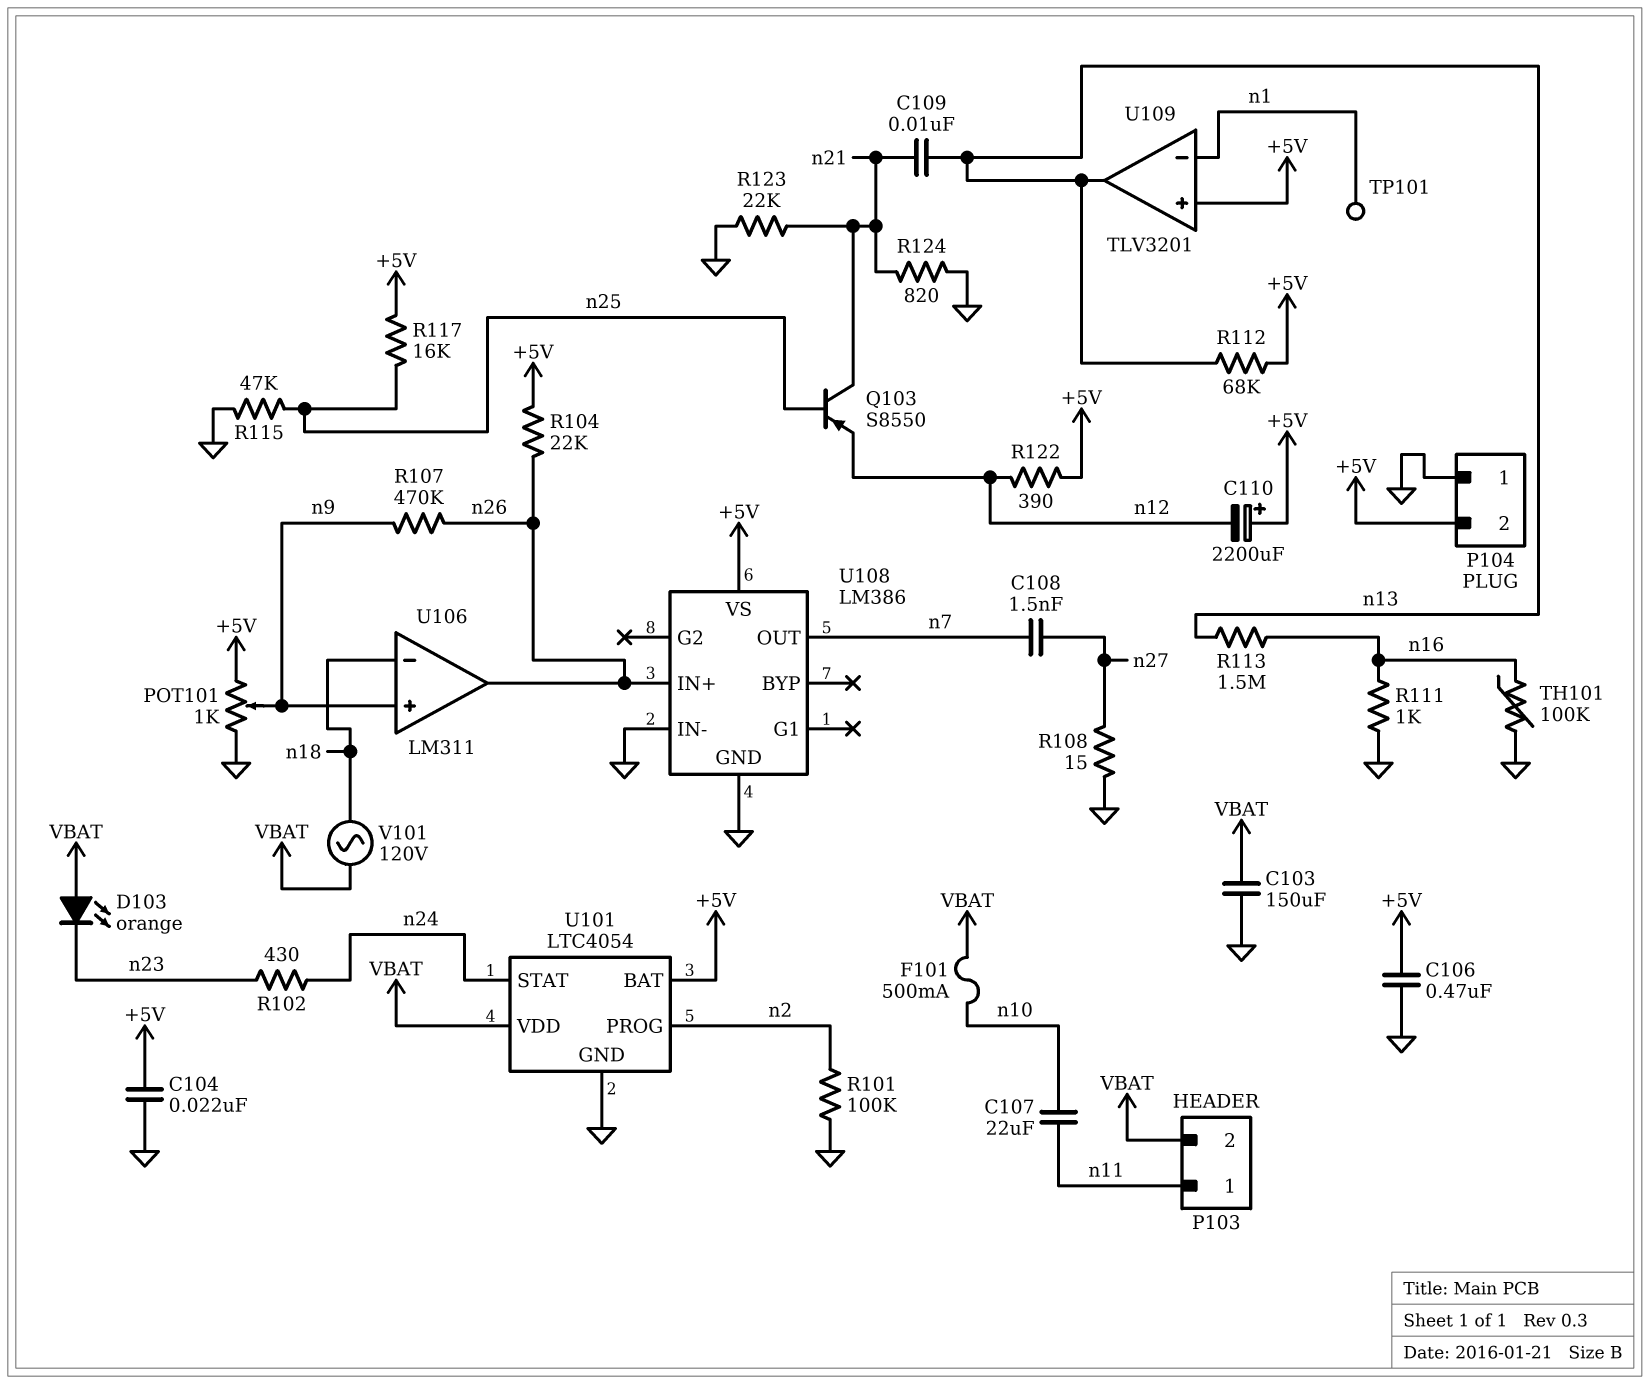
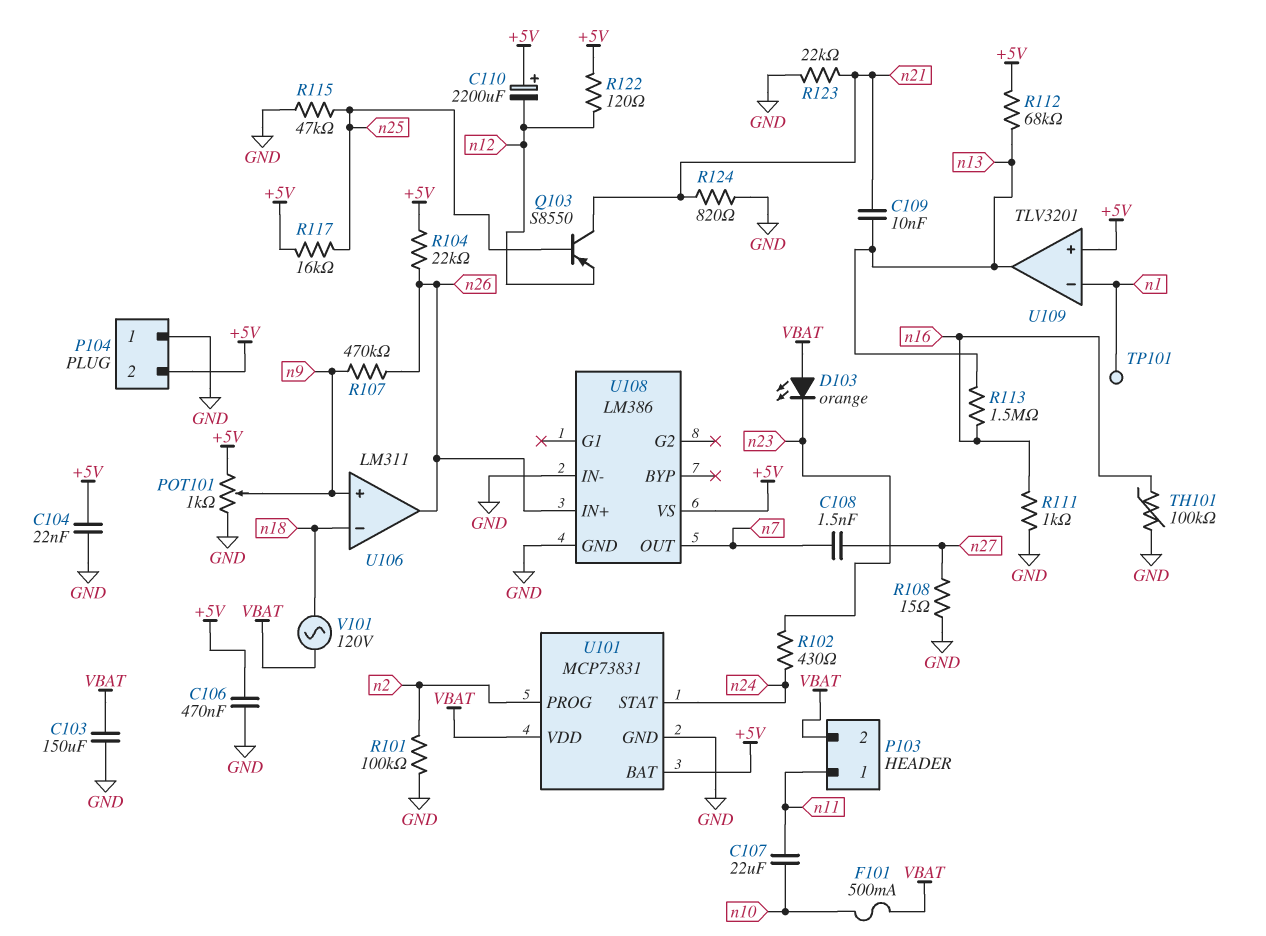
R122: 390 (+5V, n12) -> 120 (+5V, n12)
U101: LTC4054 -> MCP73831

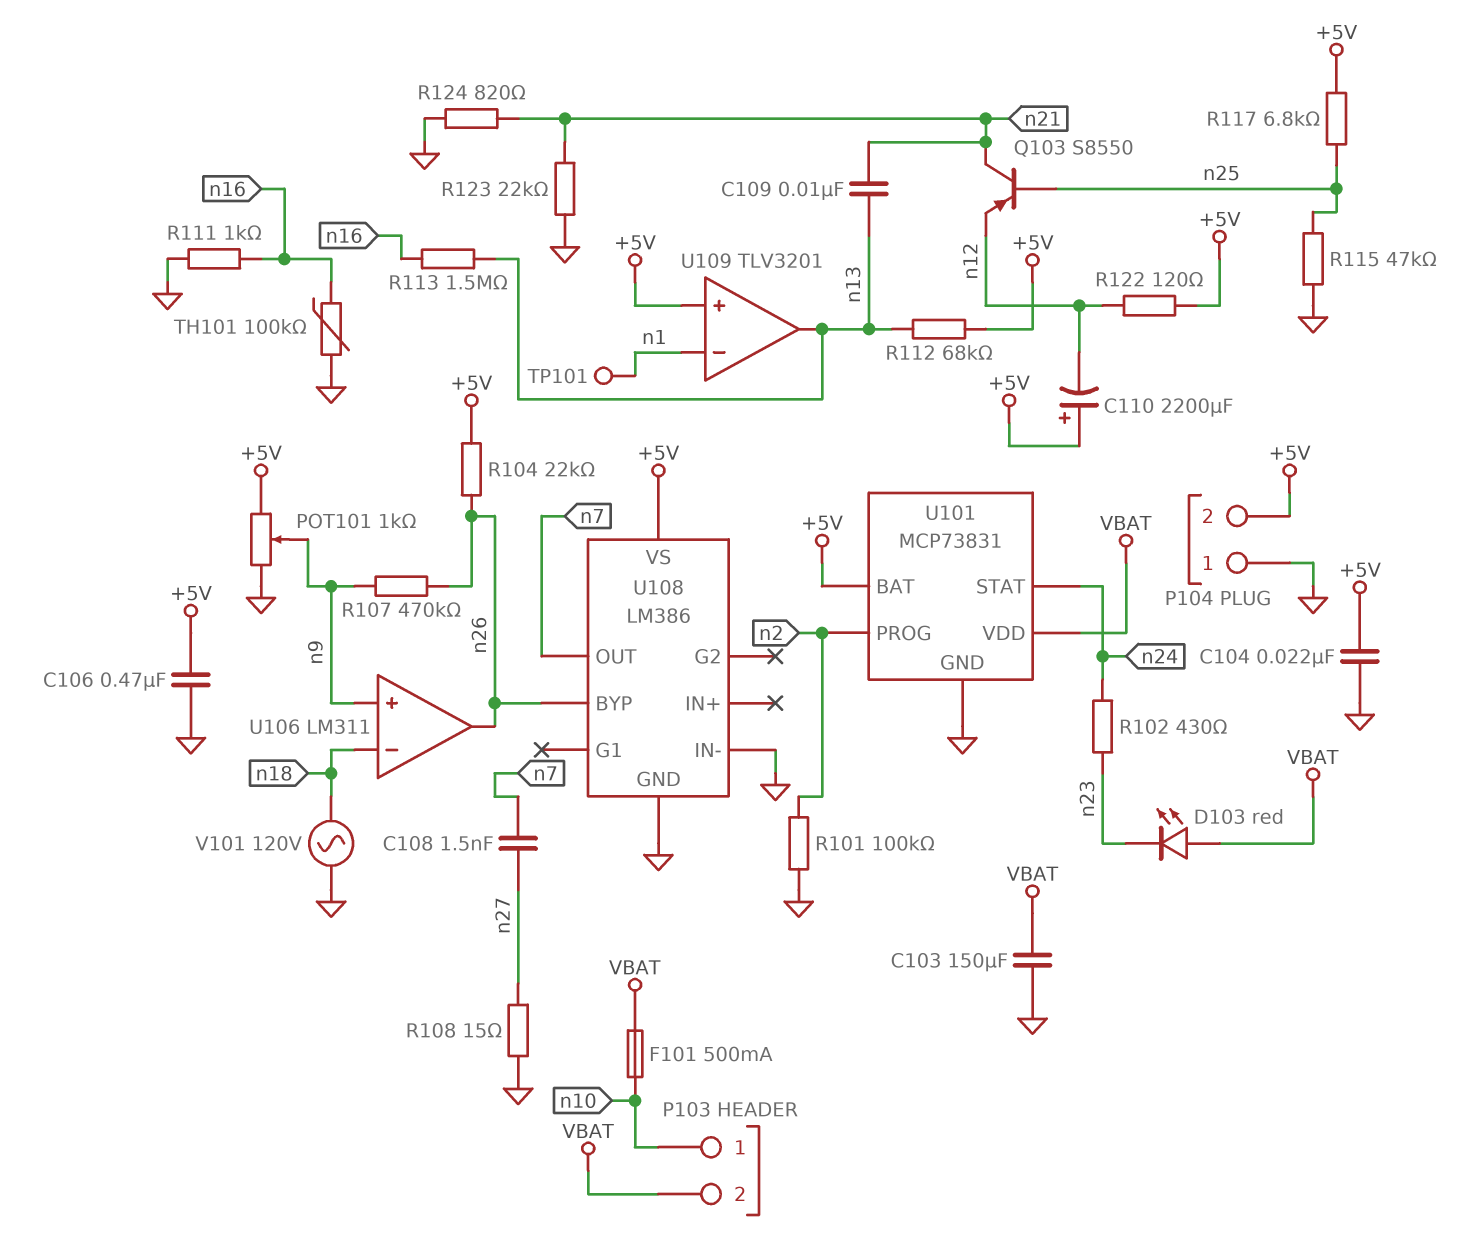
C107: 22uF (n10, n11) -> none
D103: LED orange (A VBAT, K n23) -> LED red (A VBAT, K n23)
P103 pin 1: n11 -> n10
R117: 16k (+5V, n25) -> 6.8k (+5V, n25)
U108 pin BYP: none -> n26
U108 pin IN+: n26 -> none
V101: AC 120V (VBAT, n18) -> AC 120V (GND, n18)

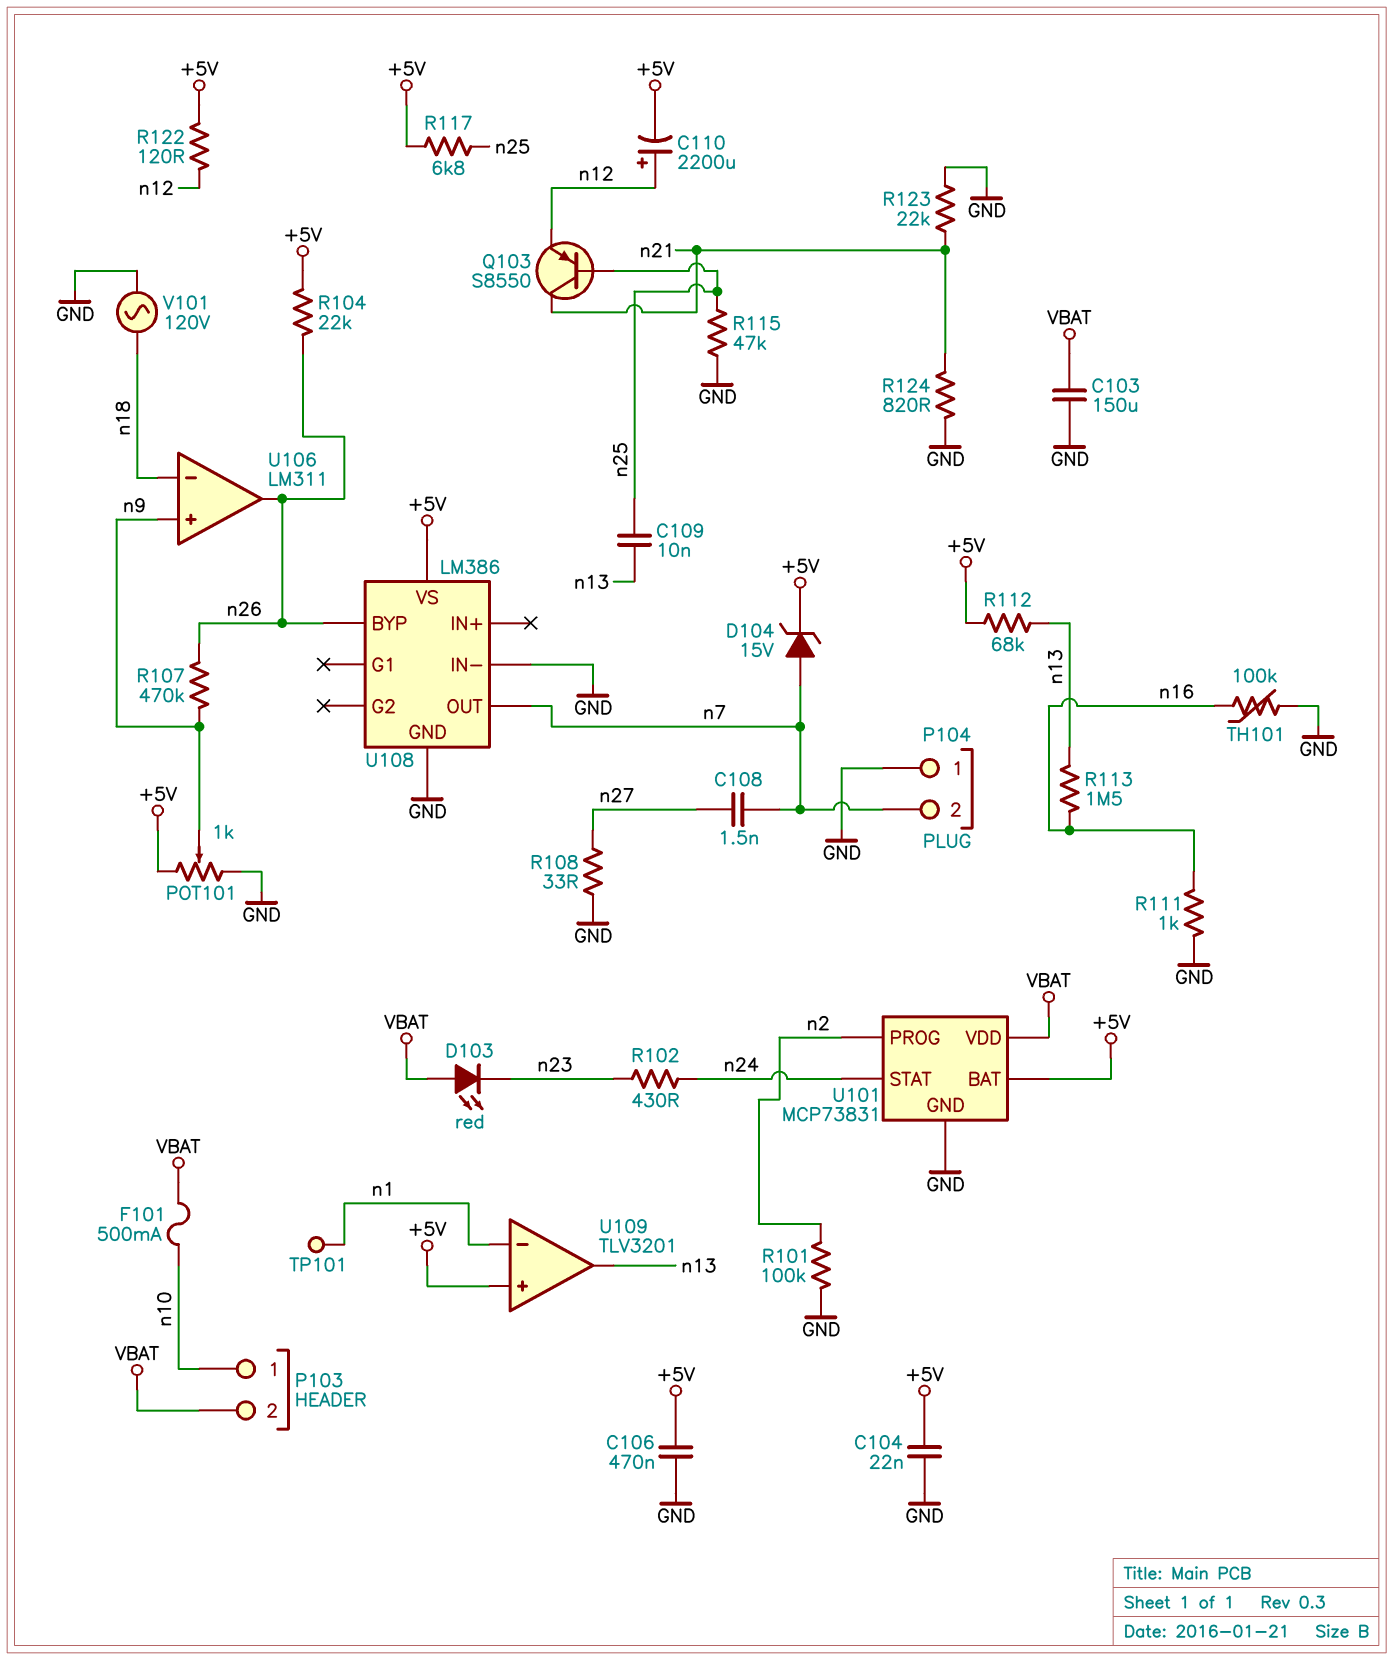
C109: 10nF (n13, n21) -> 10nF (n13, n25)
C110: 2200uF (plus +5V, minus n12) -> 2200uF (plus n12, minus +5V)
D104: none -> zener 15V (A n7, K +5V)
P104 pin 2: +5V -> n7
R108: 15 (GND, n27) -> 33 (GND, n27)

